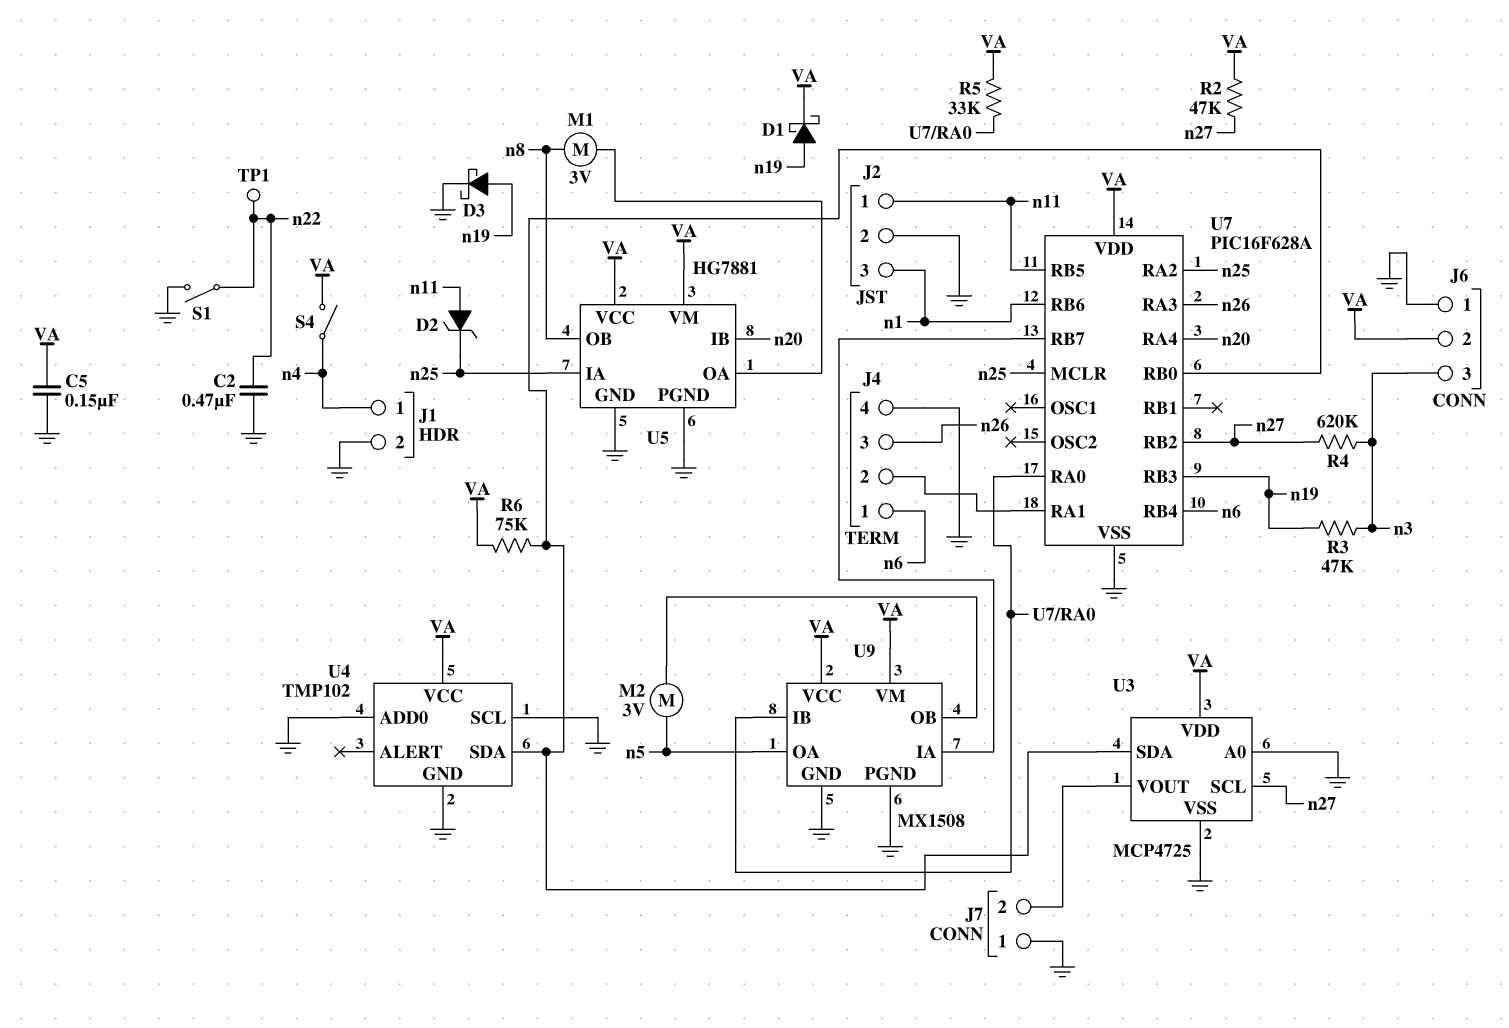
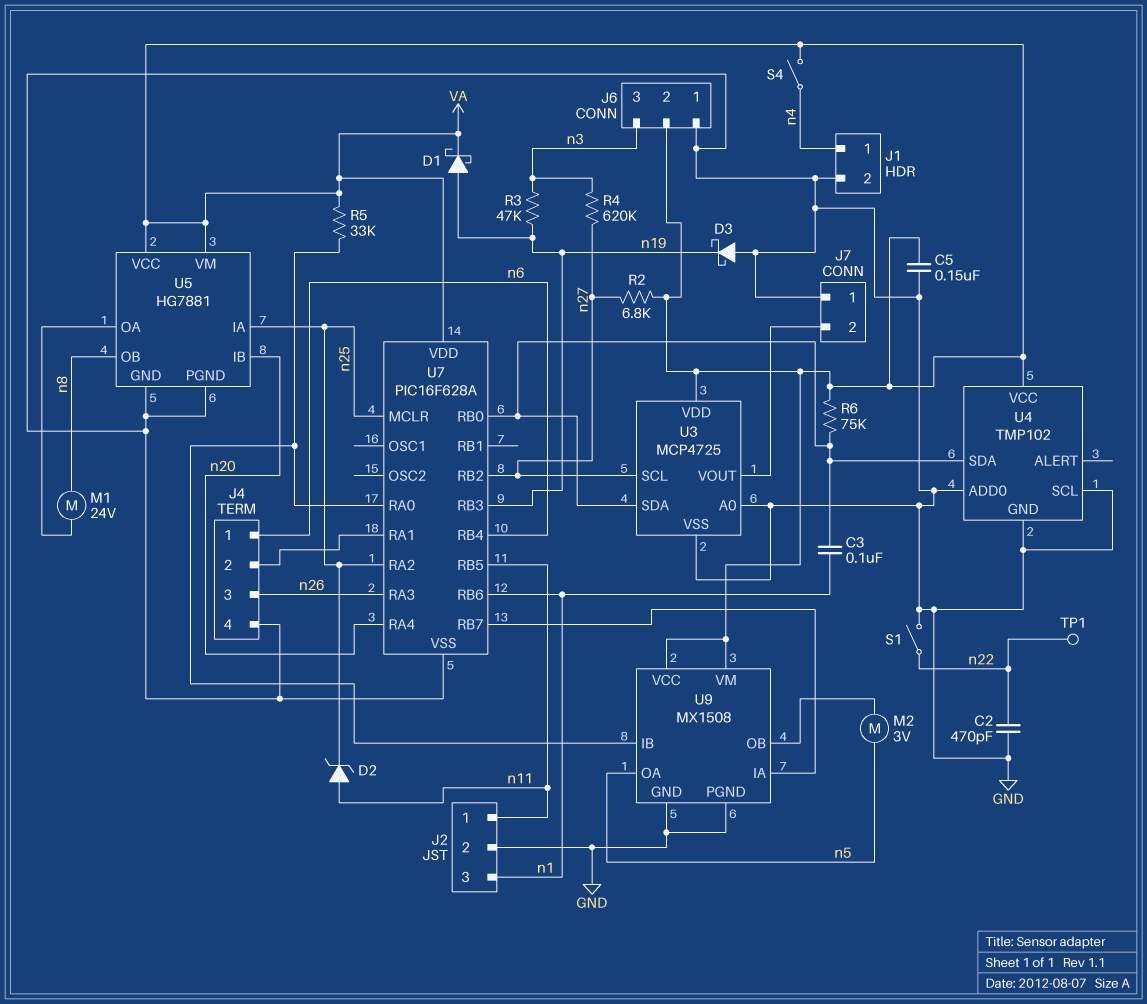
C2: 470nF (GND, n22) -> 470pF (GND, n22)
C3: none -> 100nF (U3/SDA, n1)
D3: schottky (A n19, K GND) -> schottky (A GND, K n19)
M1: motor 3V (U5/OA, n8) -> motor 24V (U5/OA, n8)
R2: 47k (VA, n27) -> 6.8k (VA, n27)

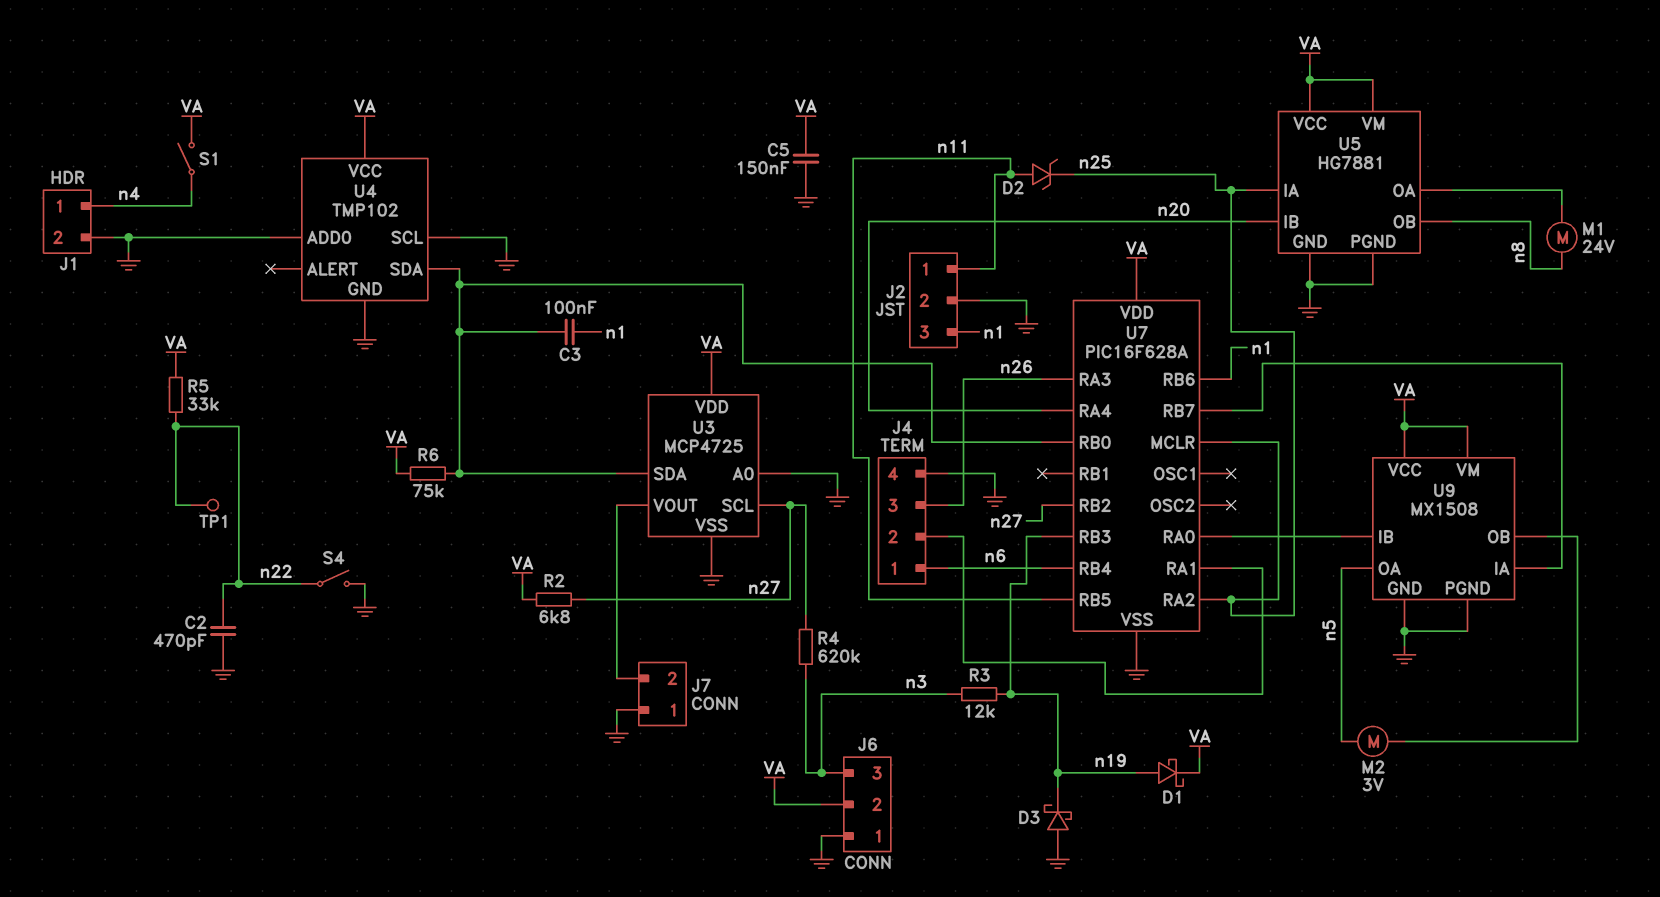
R3: 47k (n3, n19) -> 12k (n3, n19)
R5: 33k (U7/RA0, VA) -> 33k (VA, n22)
S1: switch (GND, n22) -> switch (VA, n4)
S4: switch (VA, n4) -> switch (GND, n22)

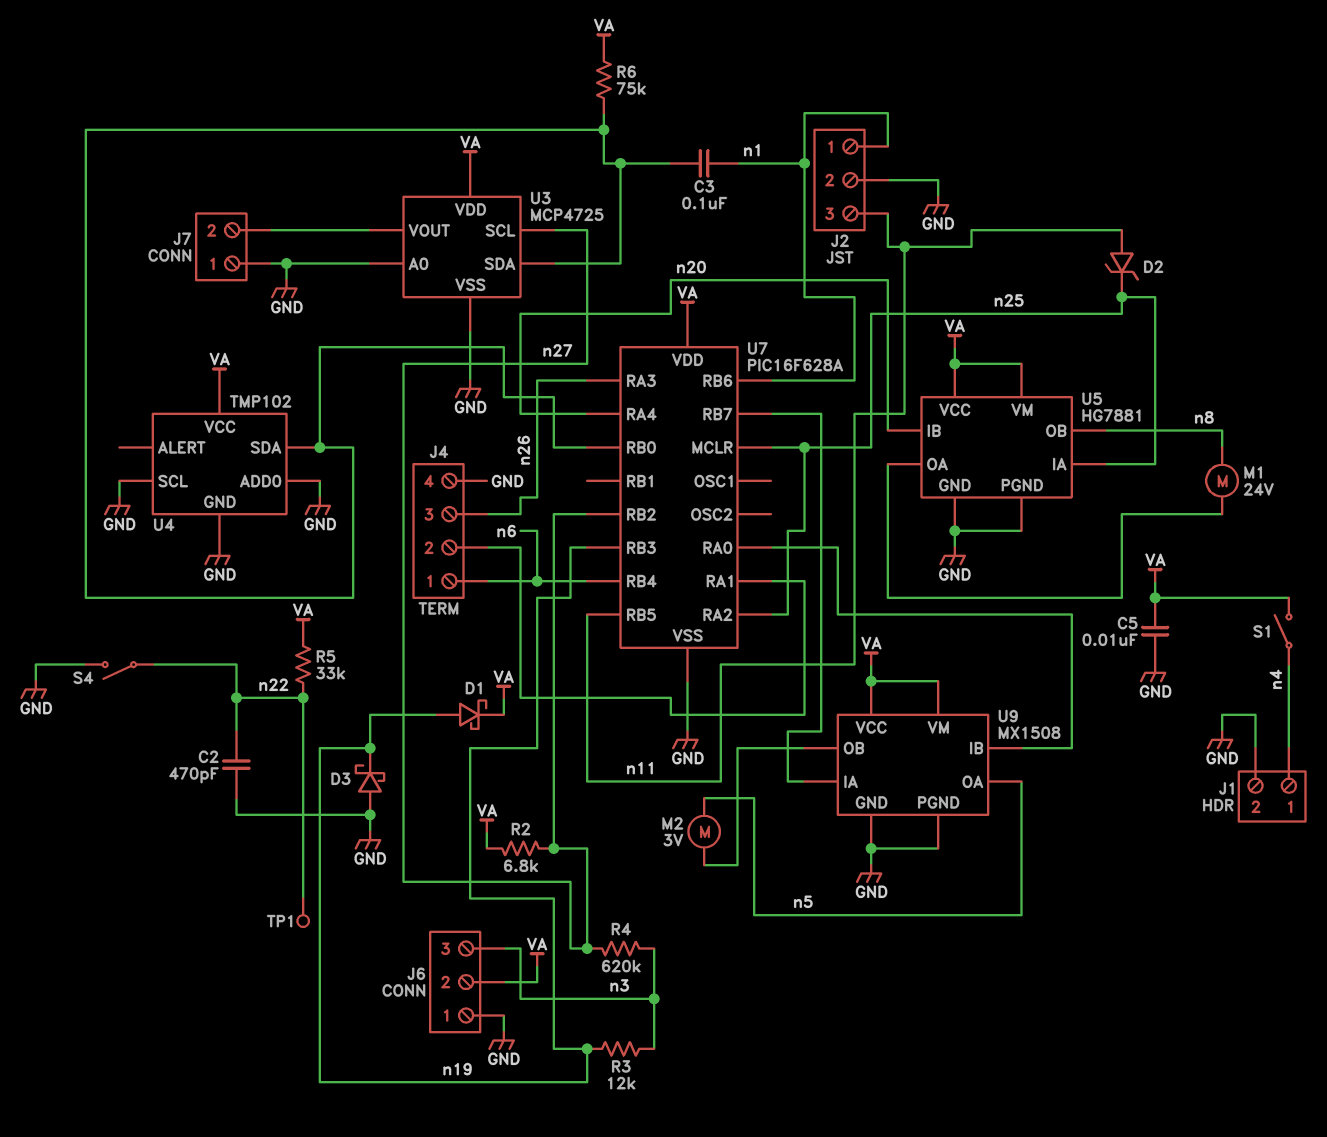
C5: 150nF (GND, VA) -> 10nF (GND, VA)
J2 pin 1: n11 -> n1
J2 pin 3: n1 -> n11

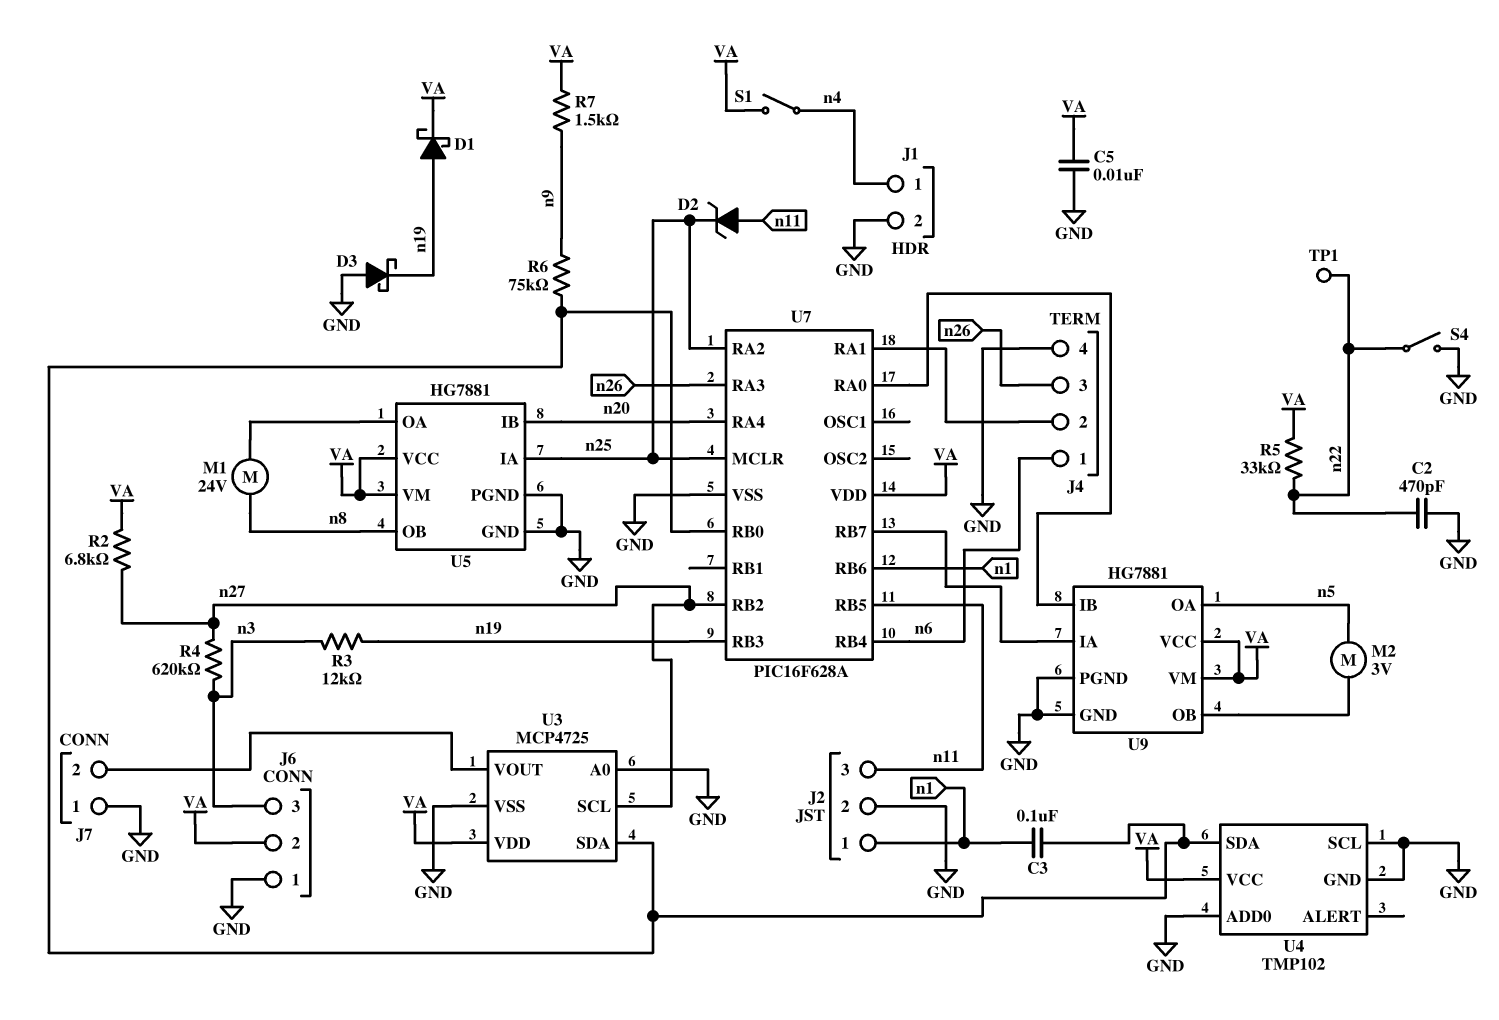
R6: 75k (U3/SDA, VA) -> 75k (U3/SDA, n9)
R7: none -> 1.5k (VA, n9)
U9: MX1508 -> HG7881

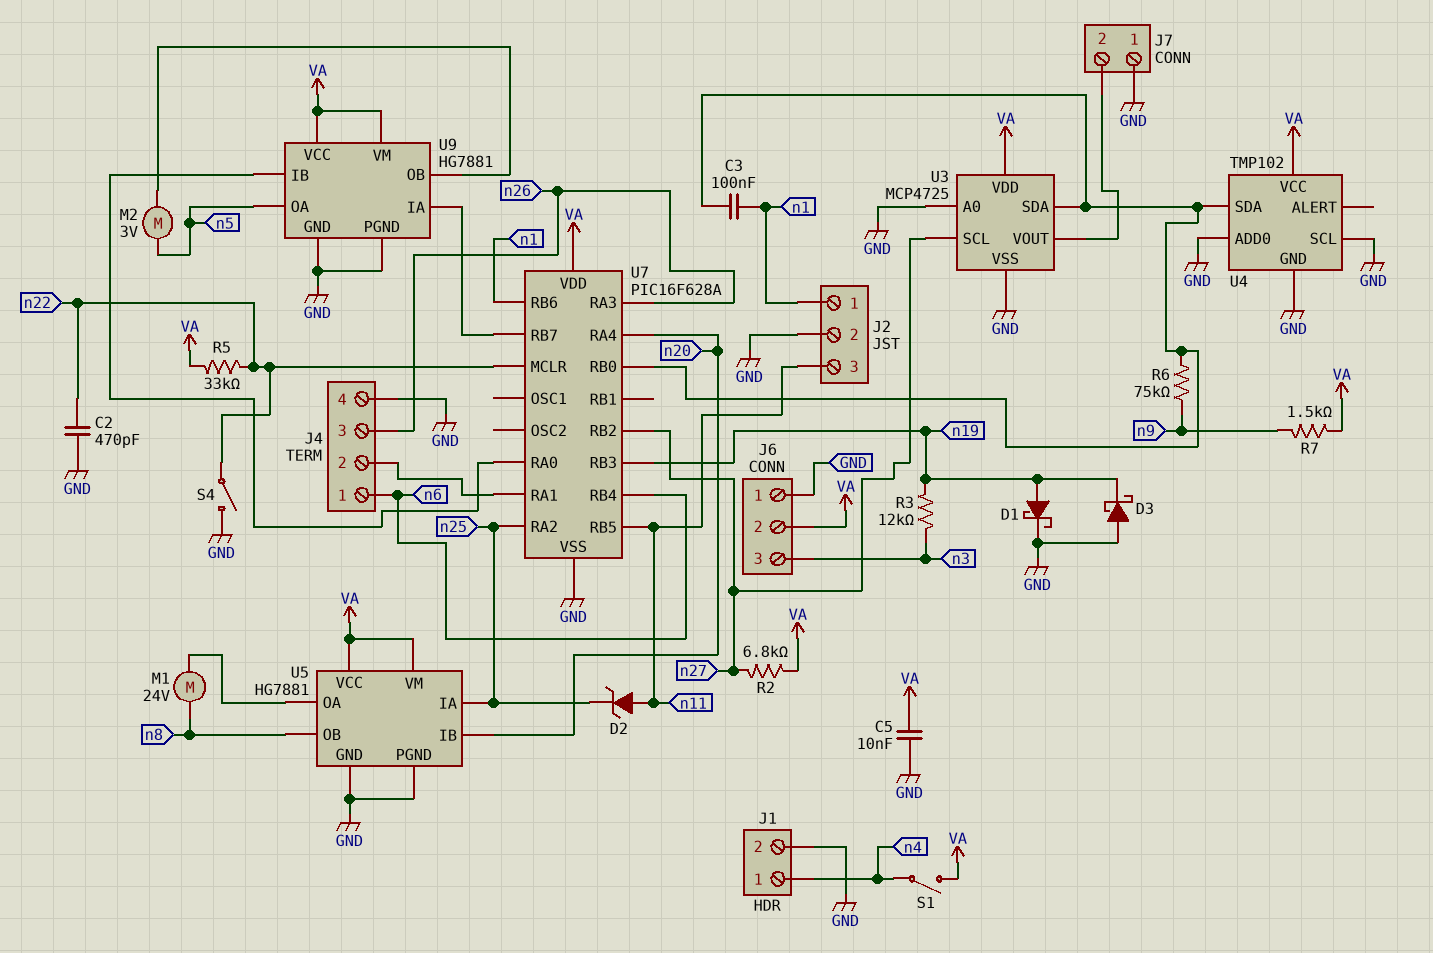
D1: schottky (A n19, K VA) -> schottky (A n19, K GND)
R4: 620k (n3, n27) -> none
TP1: test point (n22) -> none
U7 pin MCLR: n25 -> n22

